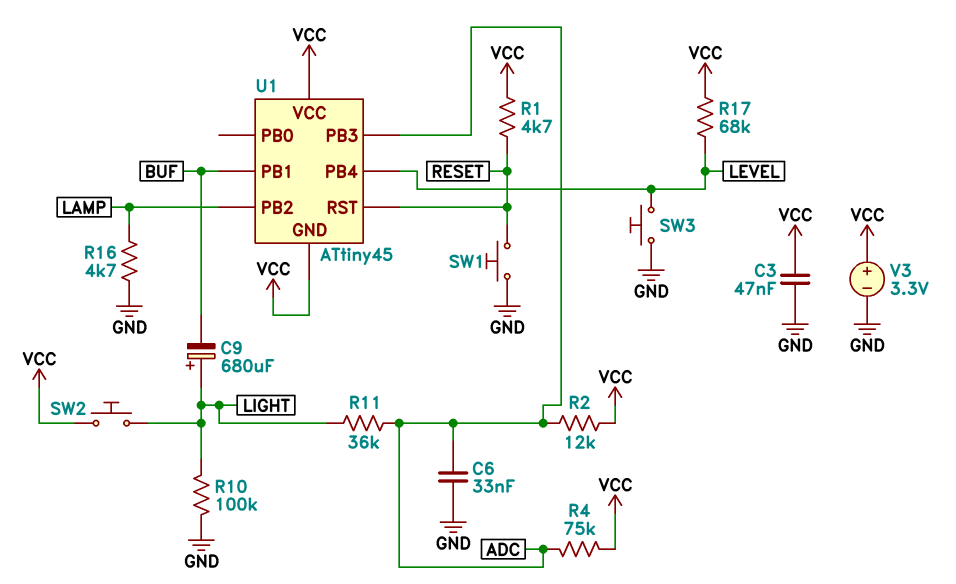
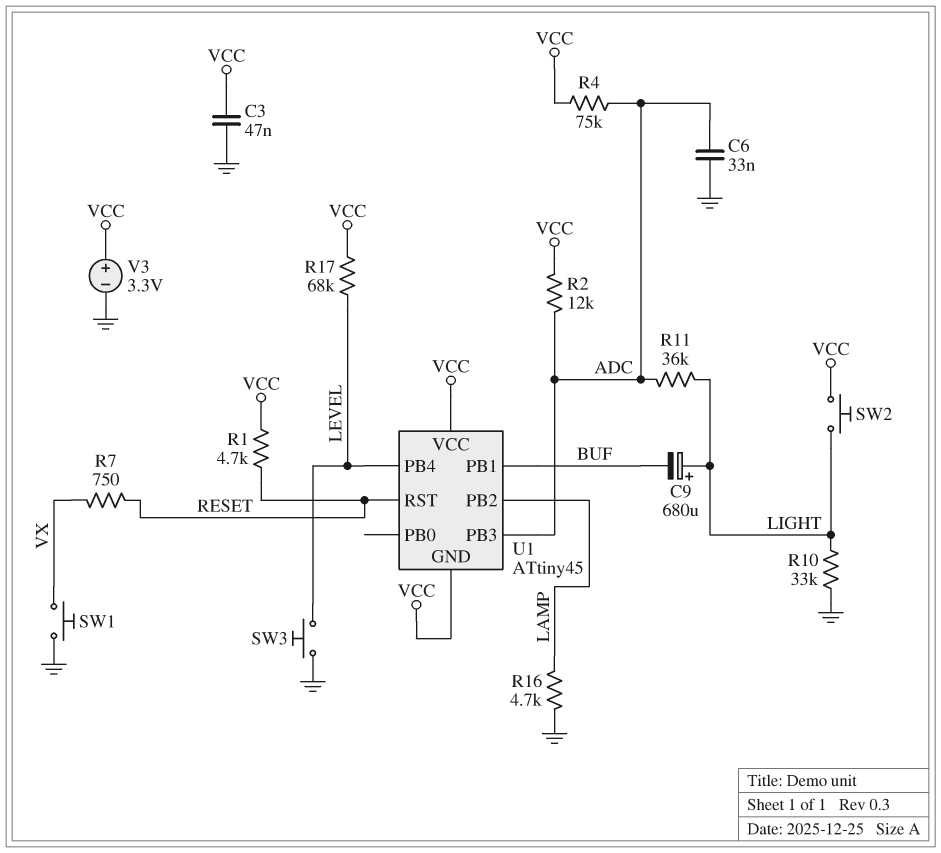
R7: none -> 750 (RESET, VX)
R10: 100k (GND, LIGHT) -> 33k (GND, LIGHT)
SW1: button (GND, RESET) -> button (GND, VX)

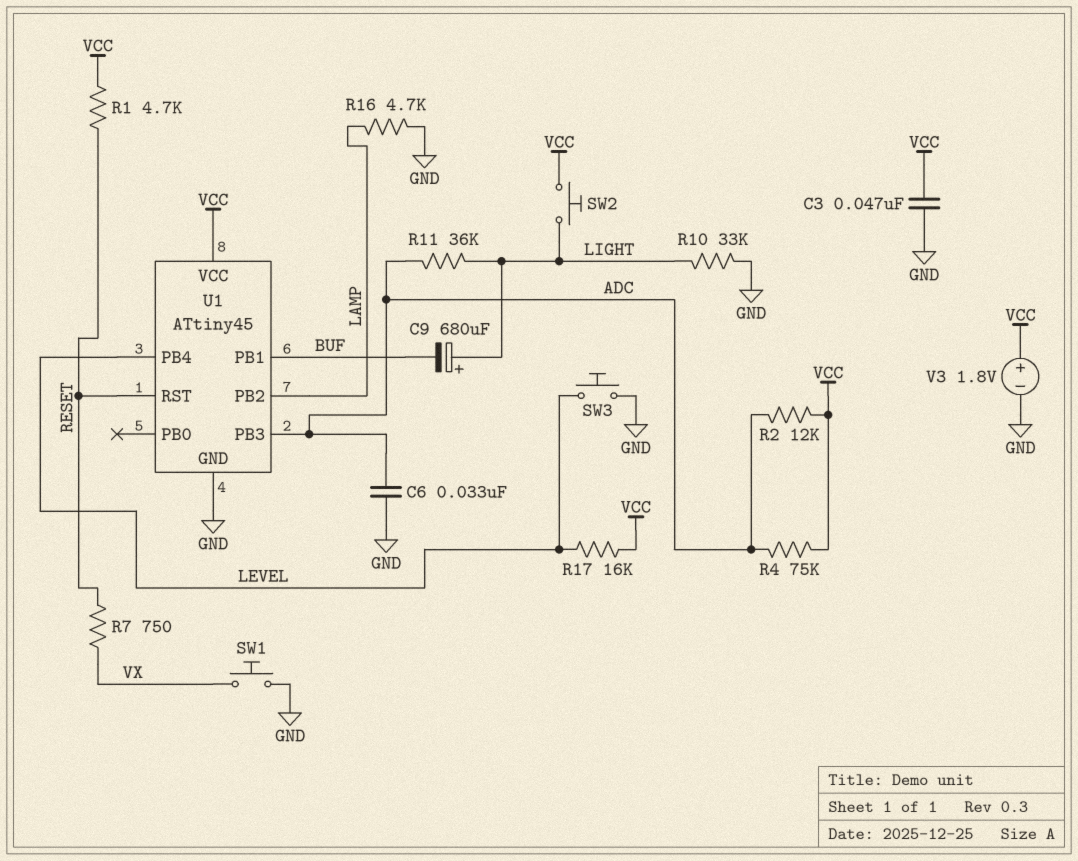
R17: 68k (LEVEL, VCC) -> 16k (LEVEL, VCC)
U1 pin GND: VCC -> GND
V3: 3.3V (plus VCC, minus GND) -> 1.8V (plus VCC, minus GND)

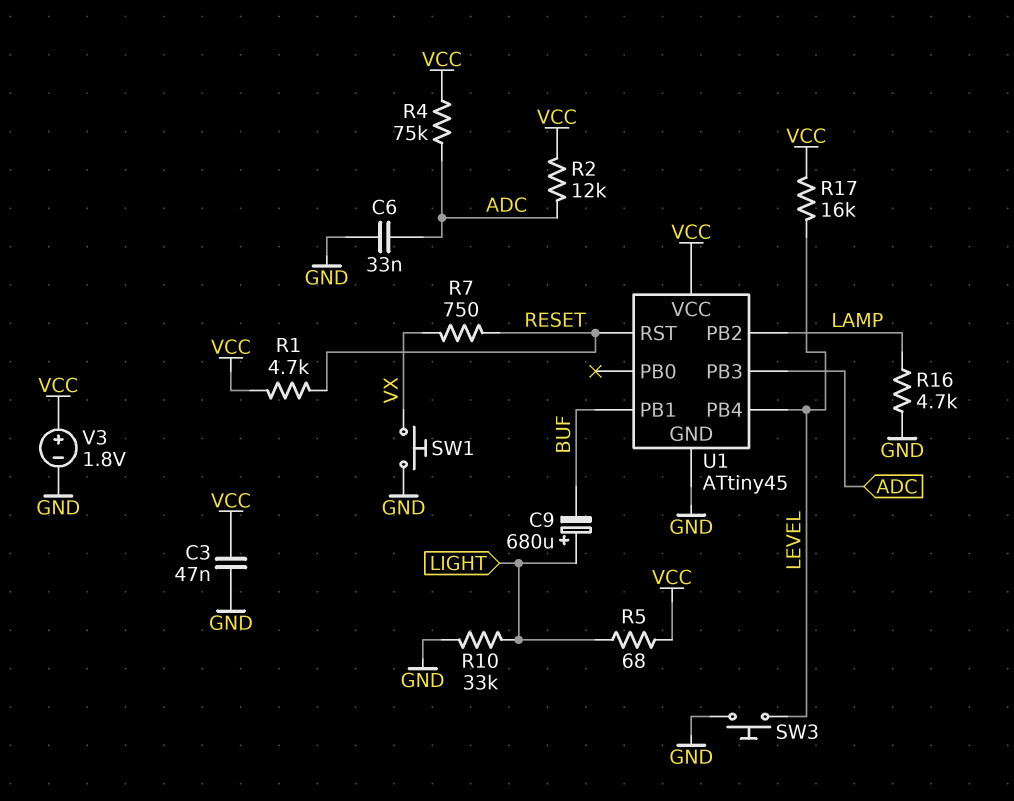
R5: none -> 68 (LIGHT, VCC)
R11: 36k (ADC, LIGHT) -> none
SW2: button (LIGHT, VCC) -> none

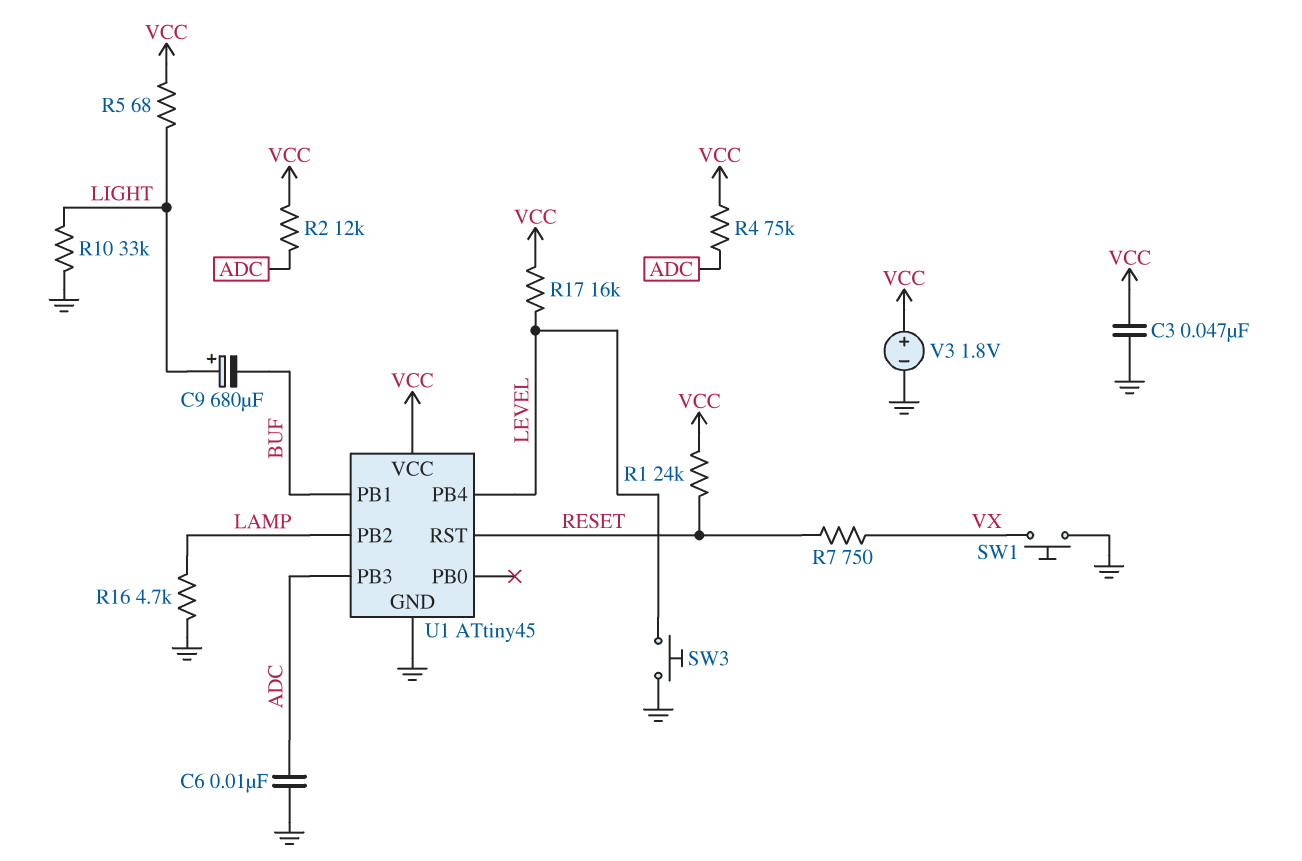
C6: 33nF (ADC, GND) -> 10nF (ADC, GND)
R1: 4.7k (RESET, VCC) -> 24k (RESET, VCC)

